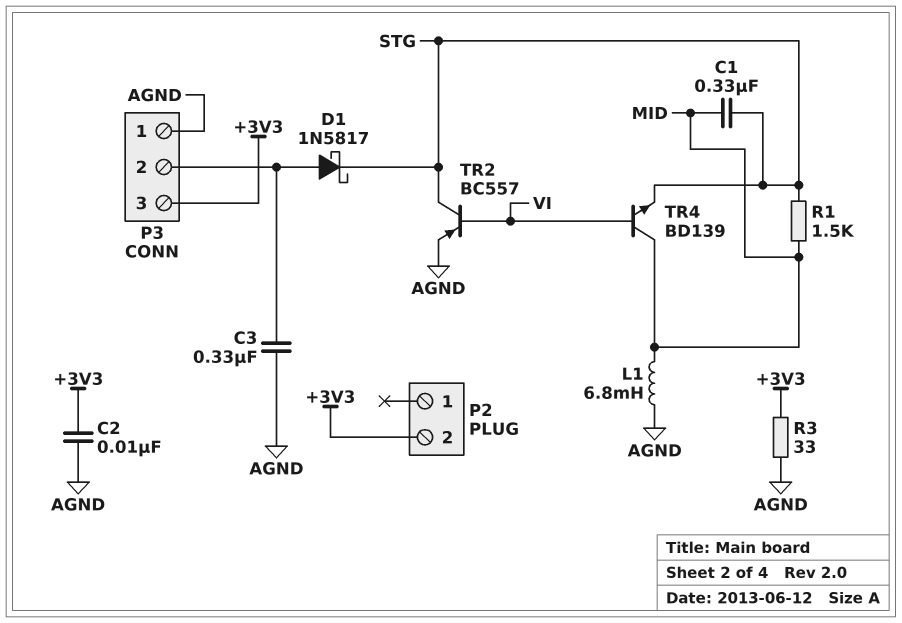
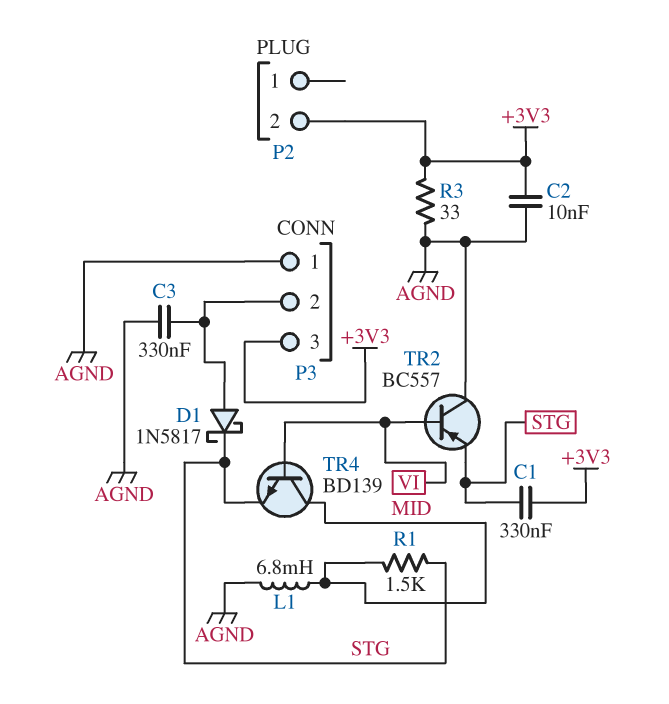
C1: 330nF (MID, STG) -> 330nF (+3V3, STG)
TR2: PNP BC557 (B VI, C STG, E AGND) -> PNP BC557 (B VI, C AGND, E STG)

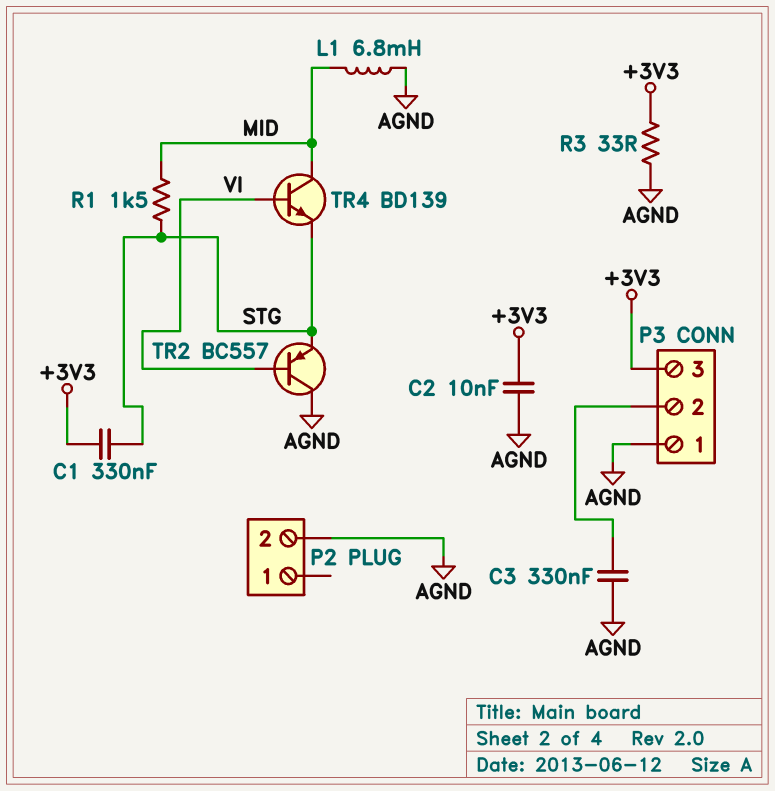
D1: schottky 1N5817 (A P3/2, K STG) -> none
P2 pin 2: +3V3 -> AGND

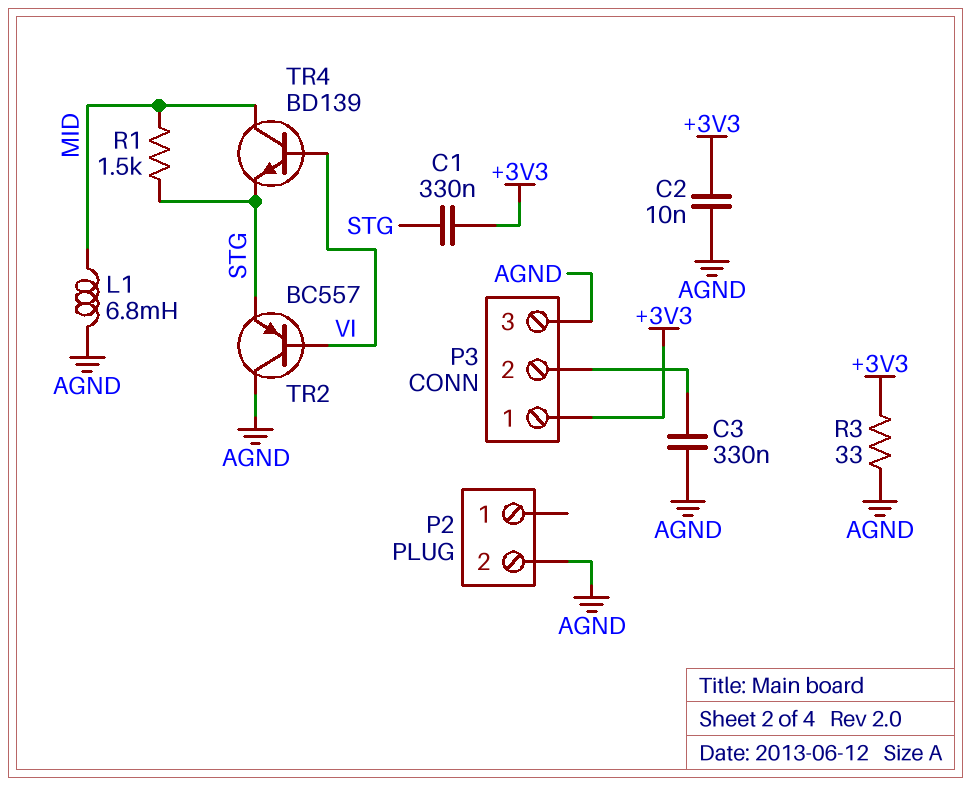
P3 pin 1: AGND -> +3V3
P3 pin 3: +3V3 -> AGND

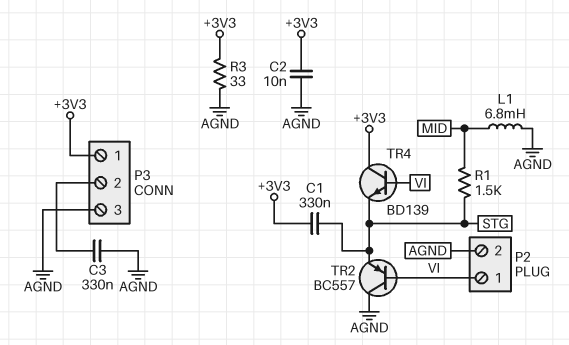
P2 pin 1: none -> VI
TR4: NPN BD139 (B VI, C MID, E STG) -> NPN BD139 (B VI, C +3V3, E STG)

